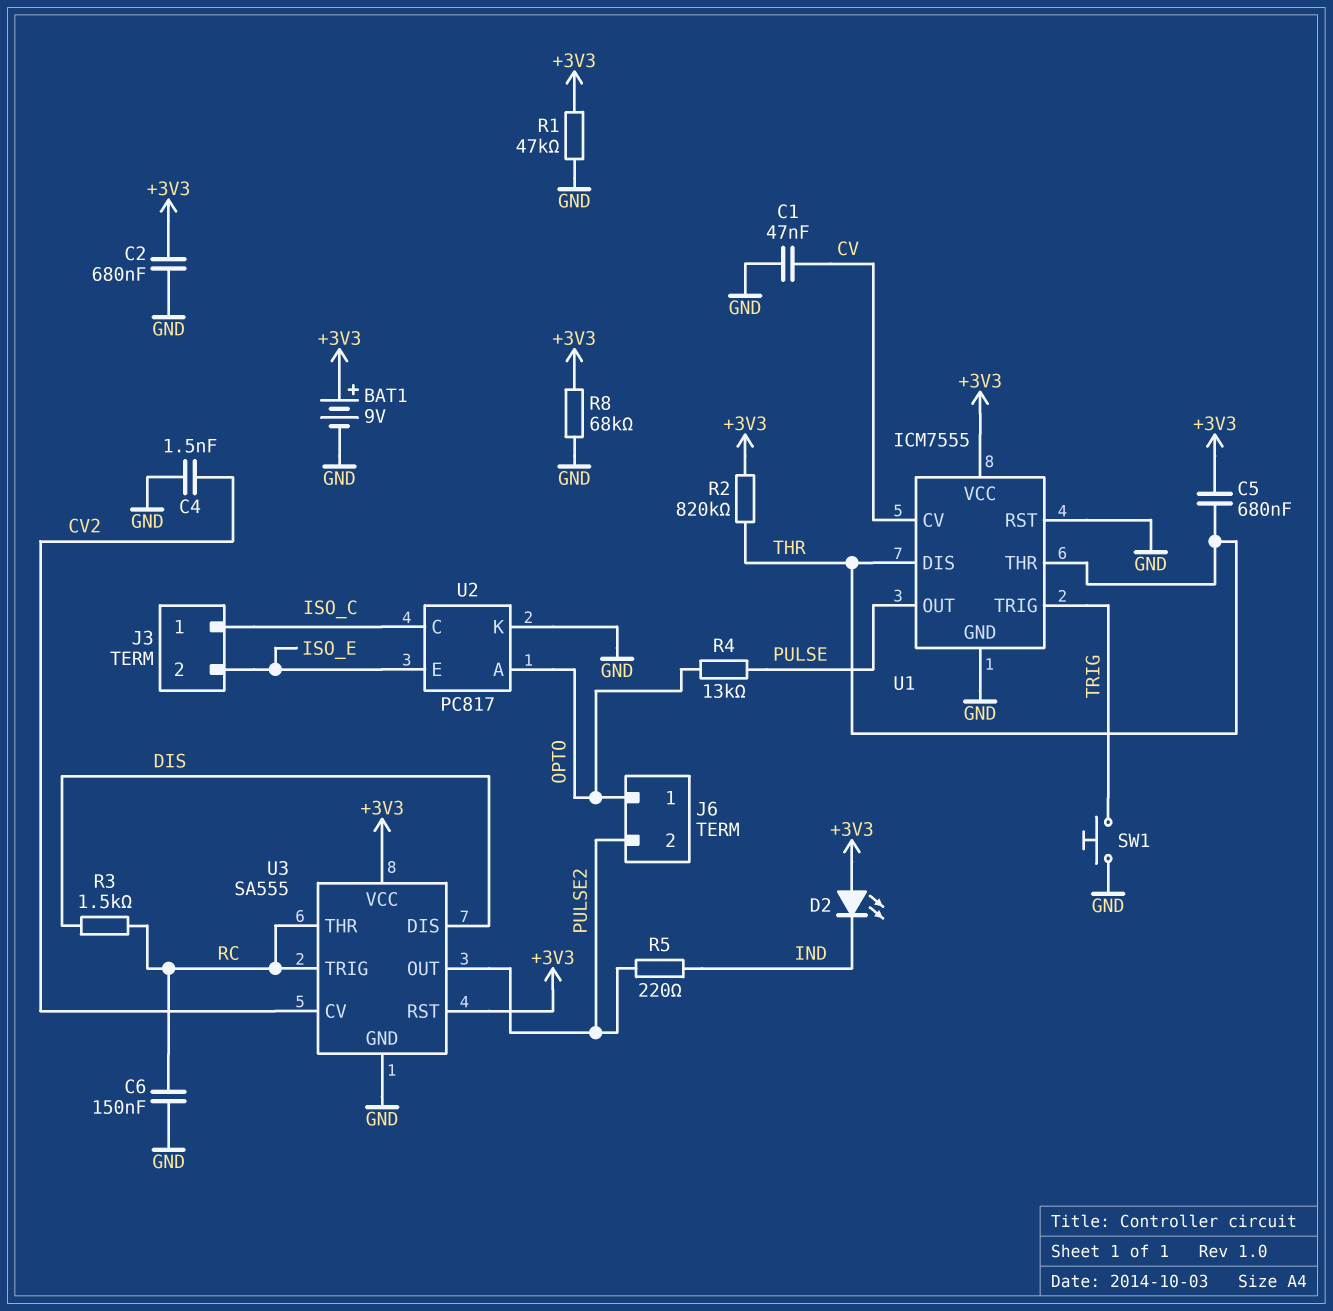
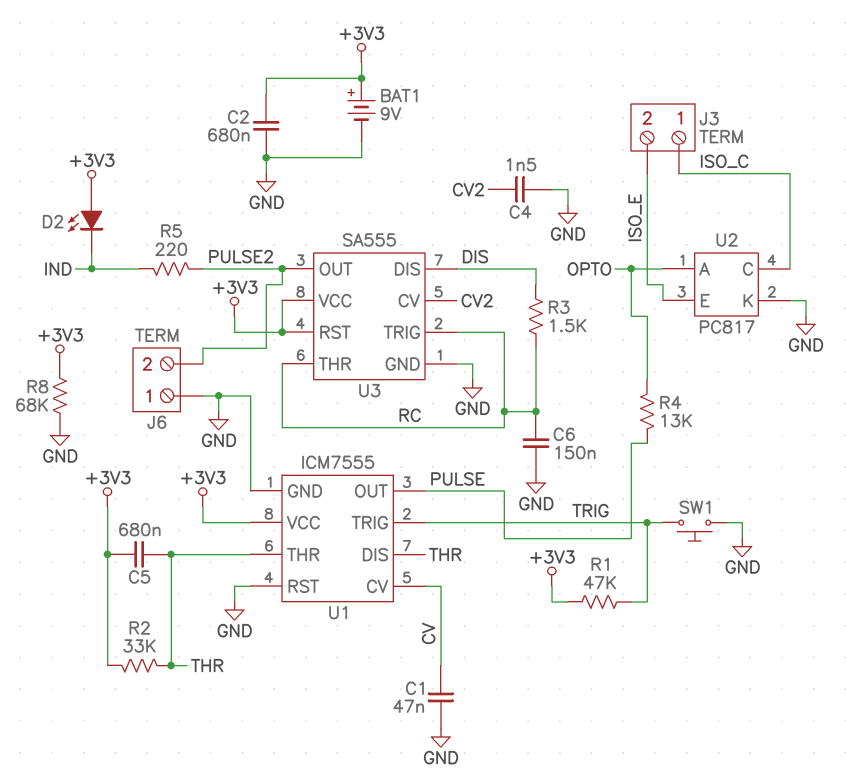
J6 pin 1: OPTO -> GND
R1: 47k (+3V3, GND) -> 47k (+3V3, TRIG)
R2: 820k (+3V3, THR) -> 33k (+3V3, THR)

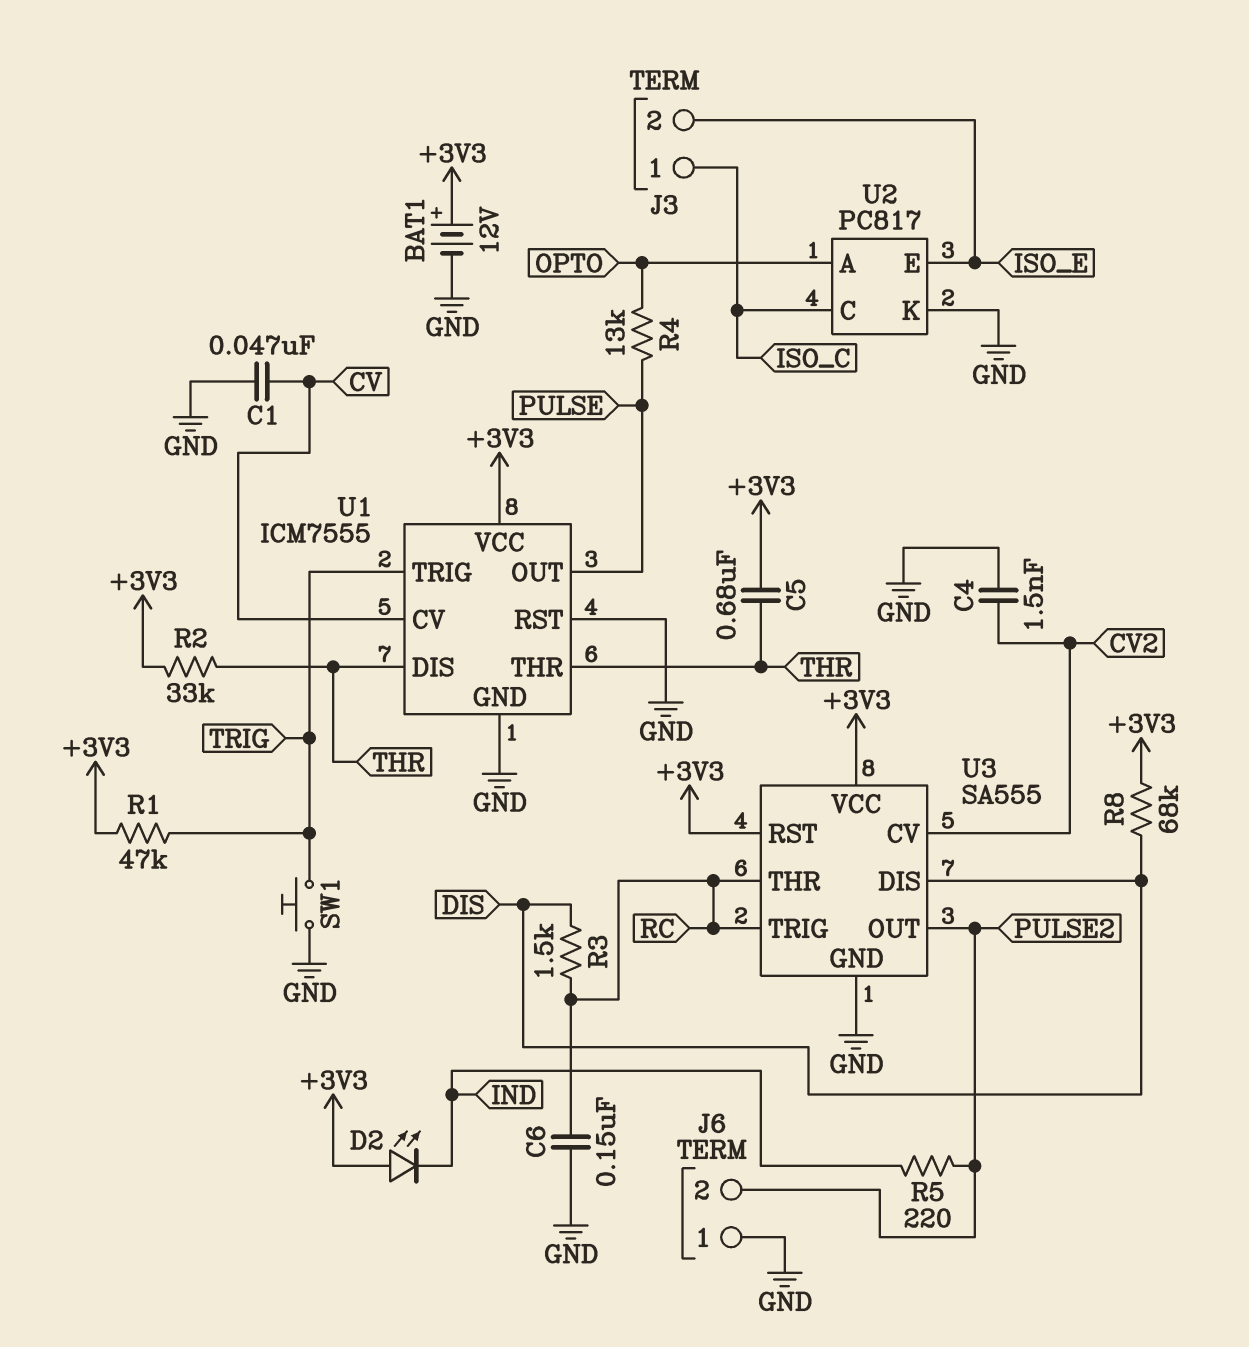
BAT1: 9V (plus +3V3, minus GND) -> 12V (plus +3V3, minus GND)
C2: 680nF (+3V3, GND) -> none
R8: 68k (+3V3, GND) -> 68k (+3V3, DIS)

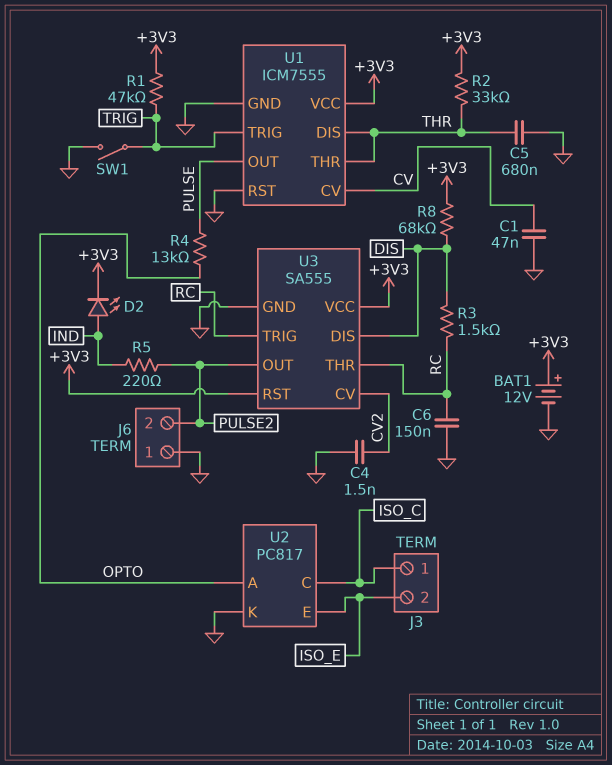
C5: 680nF (+3V3, THR) -> 680nF (GND, THR)
D2: LED (A +3V3, K IND) -> LED (A IND, K +3V3)
SW1: button (GND, TRIG) -> switch (GND, TRIG)

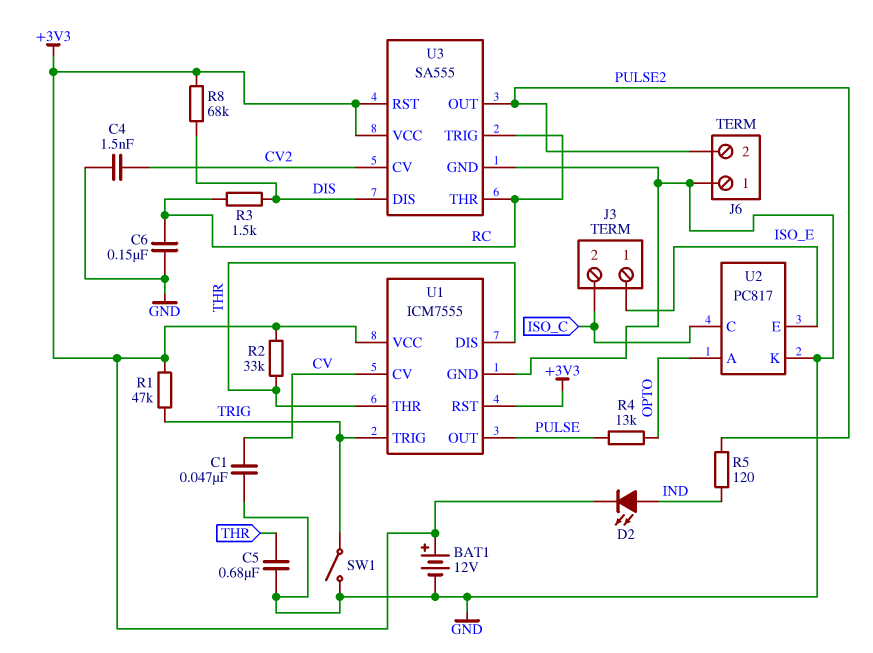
J3 pin 1: ISO_C -> ISO_E
J3 pin 2: ISO_E -> ISO_C
R5: 220 (IND, PULSE2) -> 120 (IND, PULSE2)
U1 pin RST: GND -> +3V3

